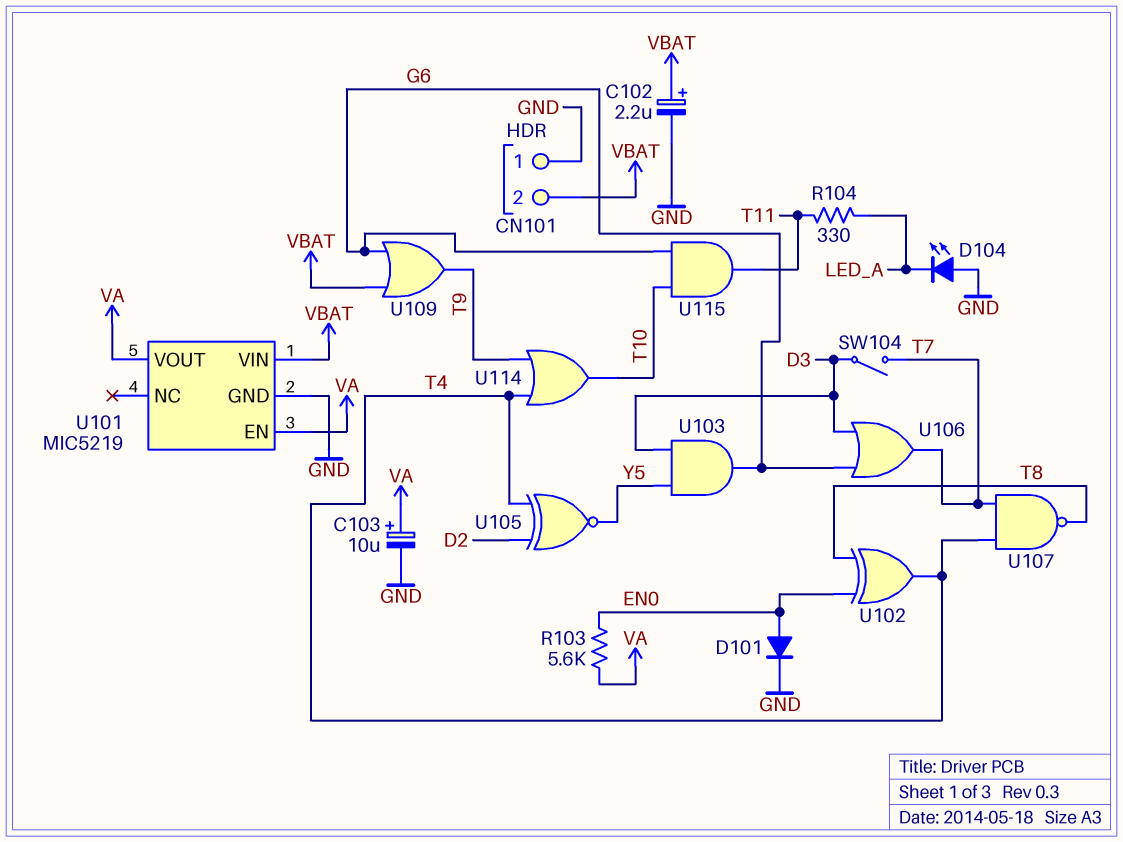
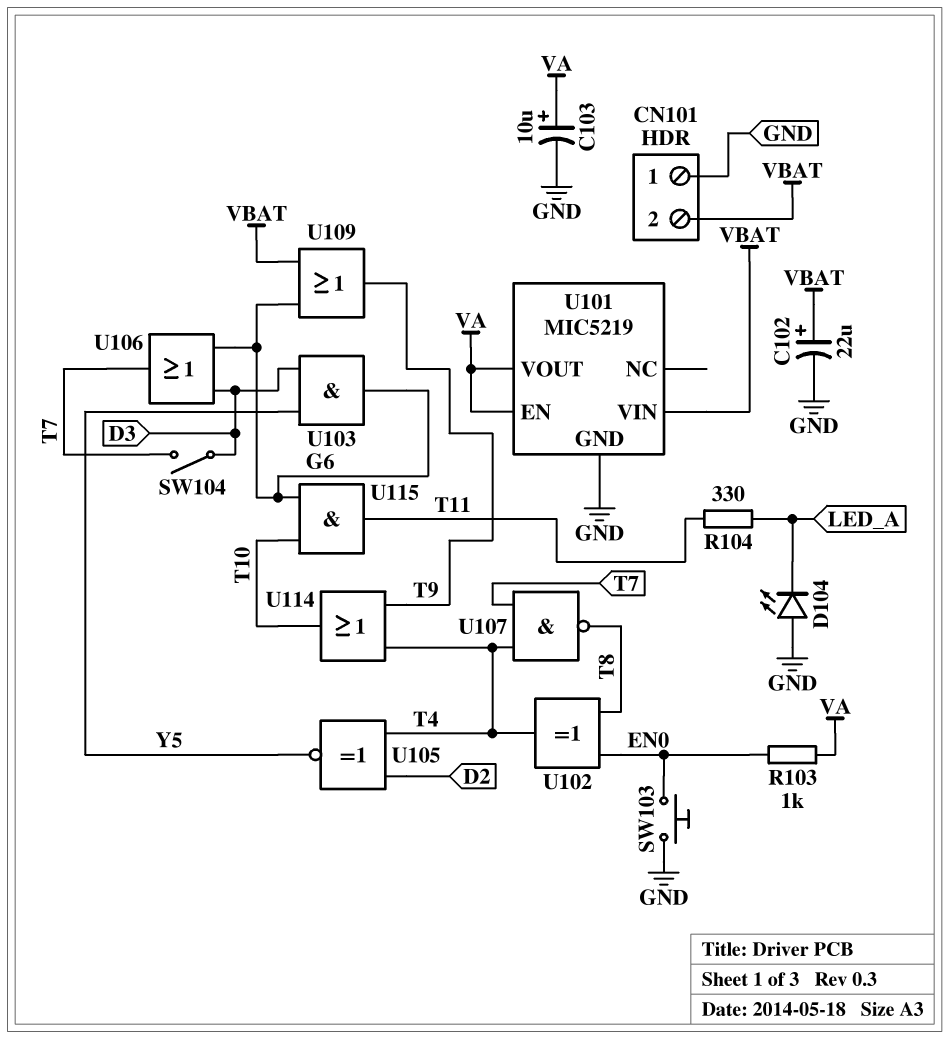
C102: 2.2uF (plus VBAT, minus GND) -> 22uF (plus VBAT, minus GND)
D101: diode (A EN0, K GND) -> none
R103: 5.6k (EN0, VA) -> 1k (EN0, VA)
SW103: none -> button (EN0, GND)

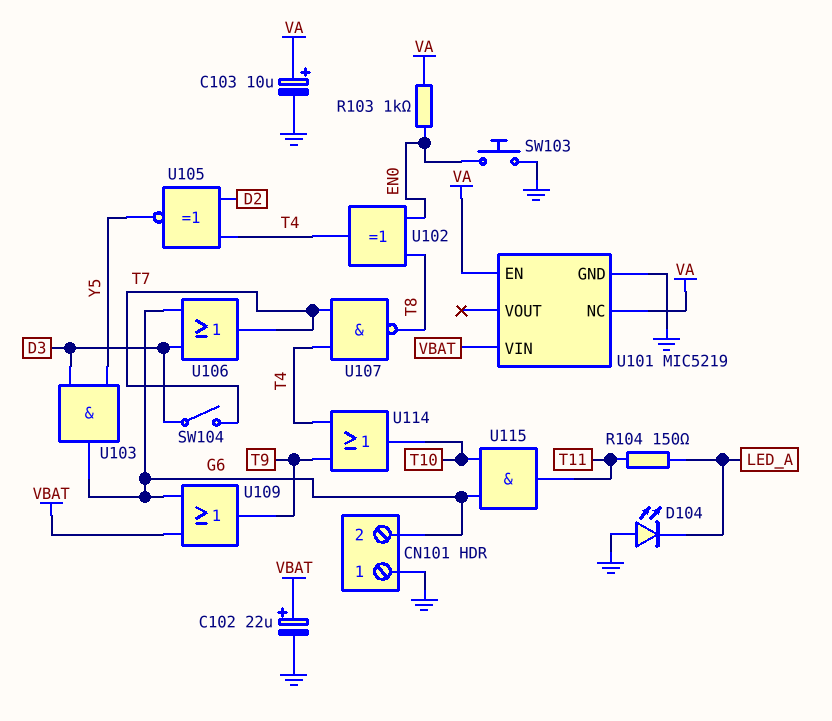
CN101 pin 2: VBAT -> G6
R104: 330 (LED_A, T11) -> 150 (LED_A, T11)
U101 pin NC: none -> VA
U101 pin VOUT: VA -> none

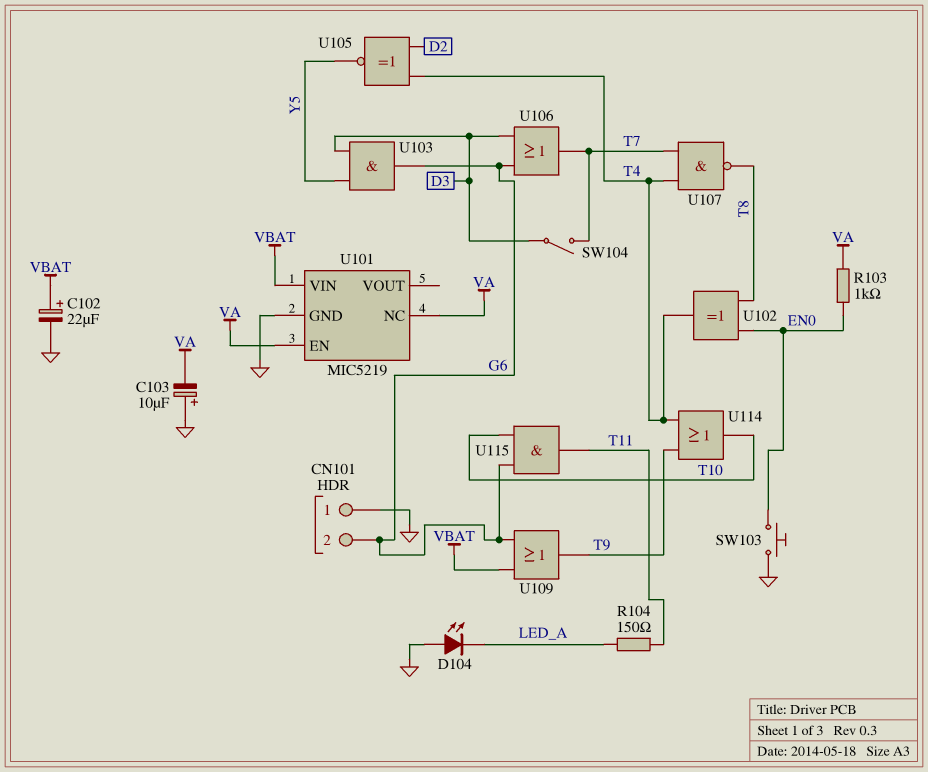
C103: 10uF (plus VA, minus GND) -> 10uF (plus GND, minus VA)

